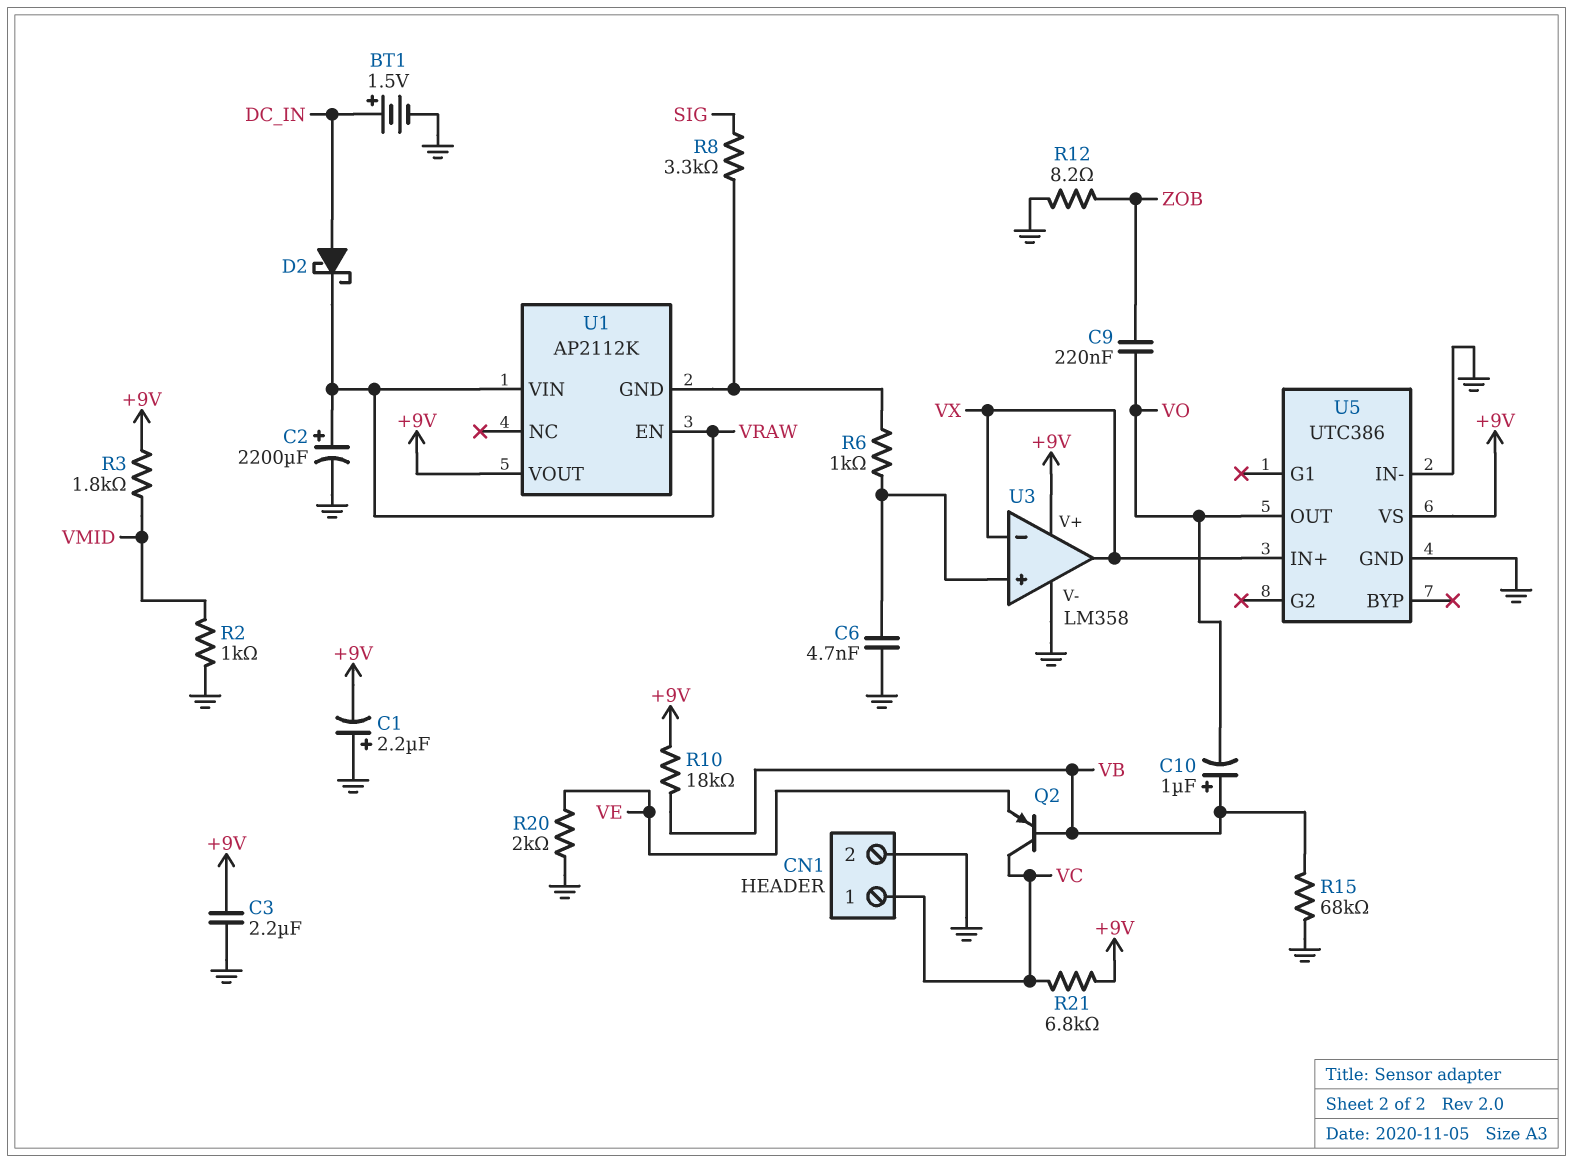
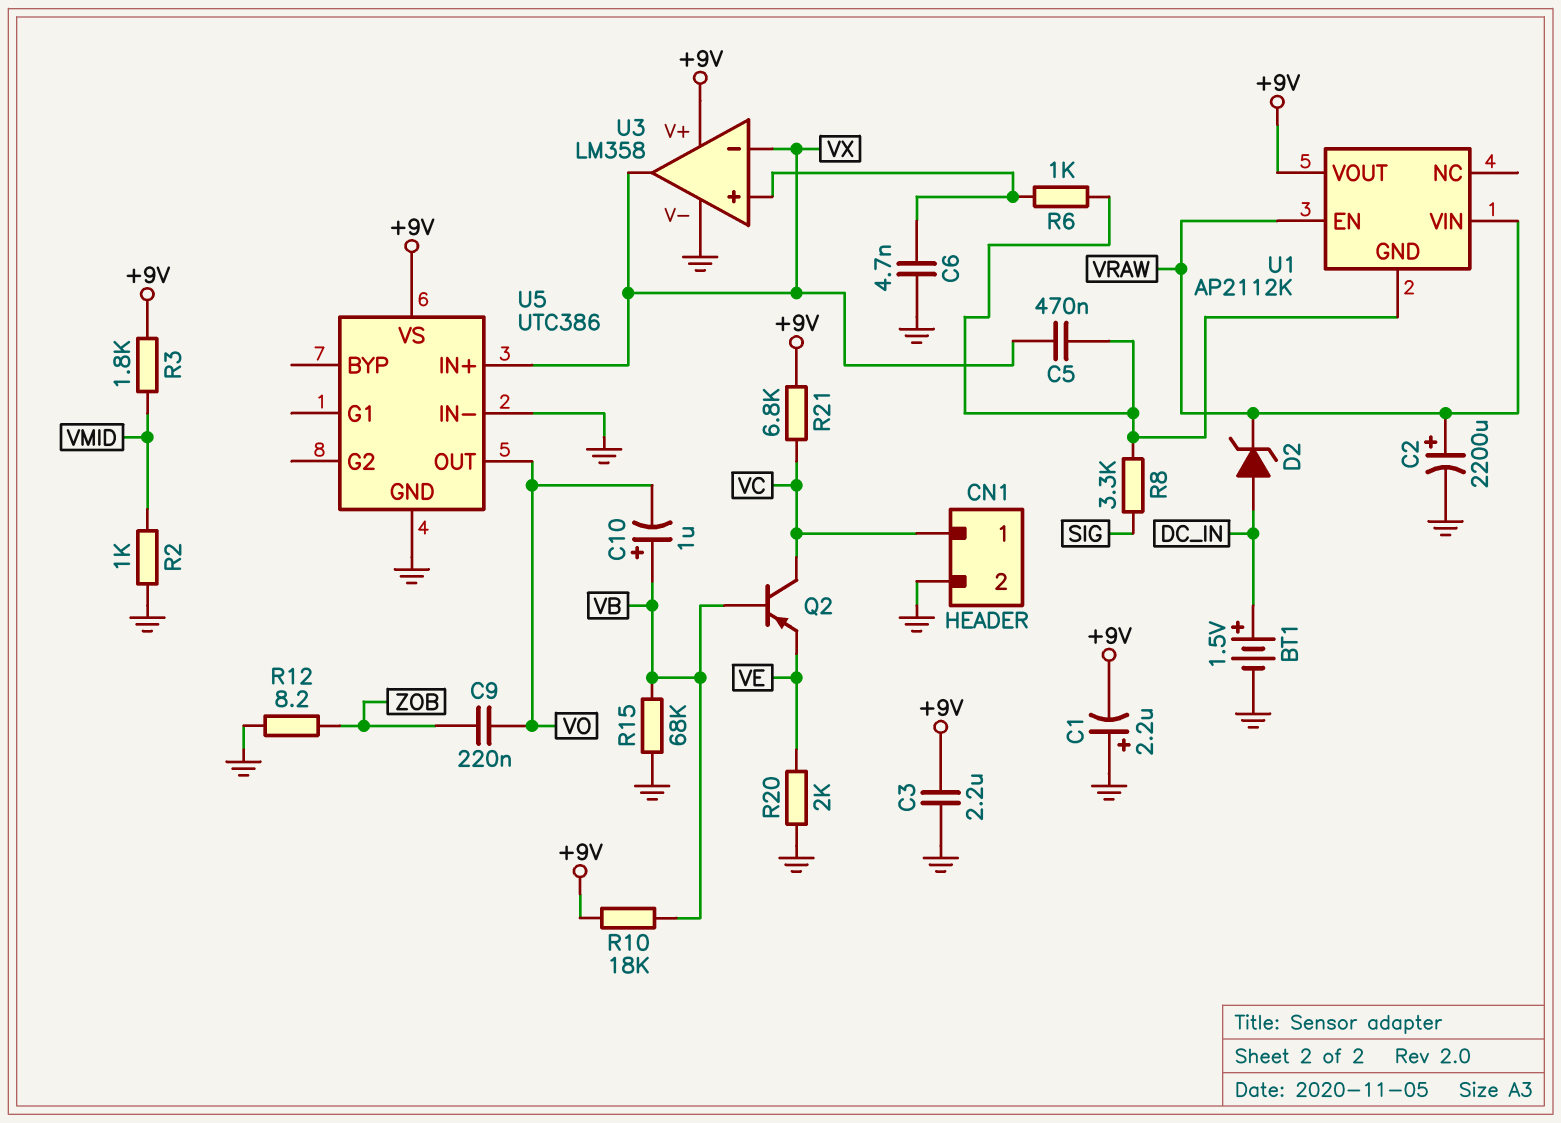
C5: none -> 470nF (U1/GND, VX)
D2: schottky (A DC_IN, K VRAW) -> zener (A DC_IN, K VRAW)

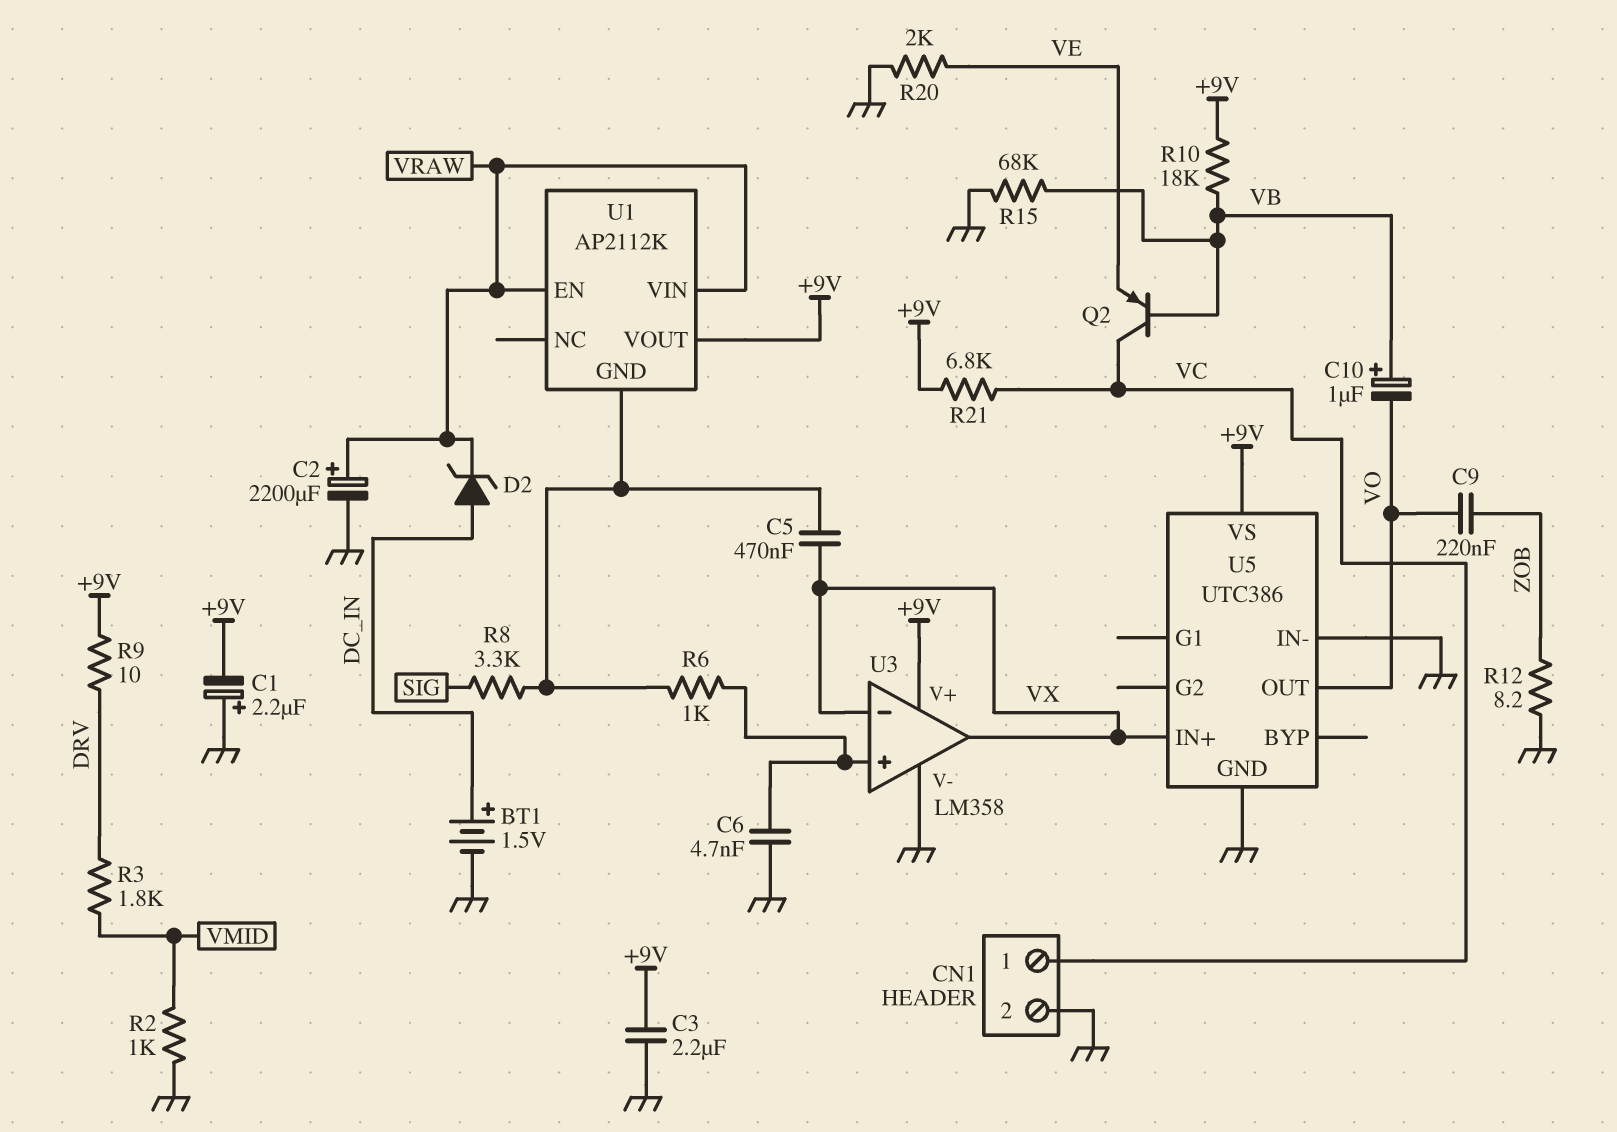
R3: 1.8k (+9V, VMID) -> 1.8k (DRV, VMID)
R9: none -> 10 (+9V, DRV)

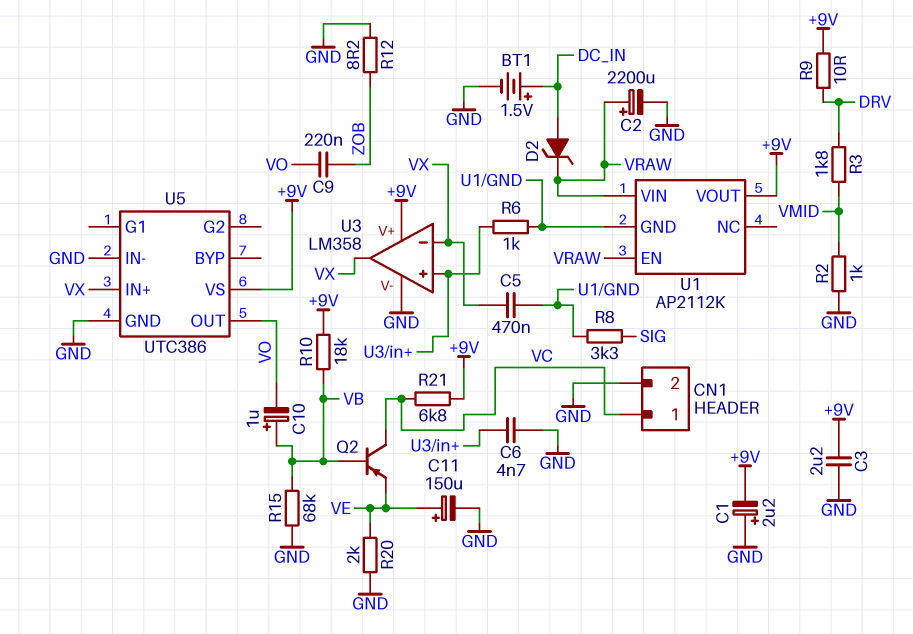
C11: none -> 150uF (plus VE, minus GND)

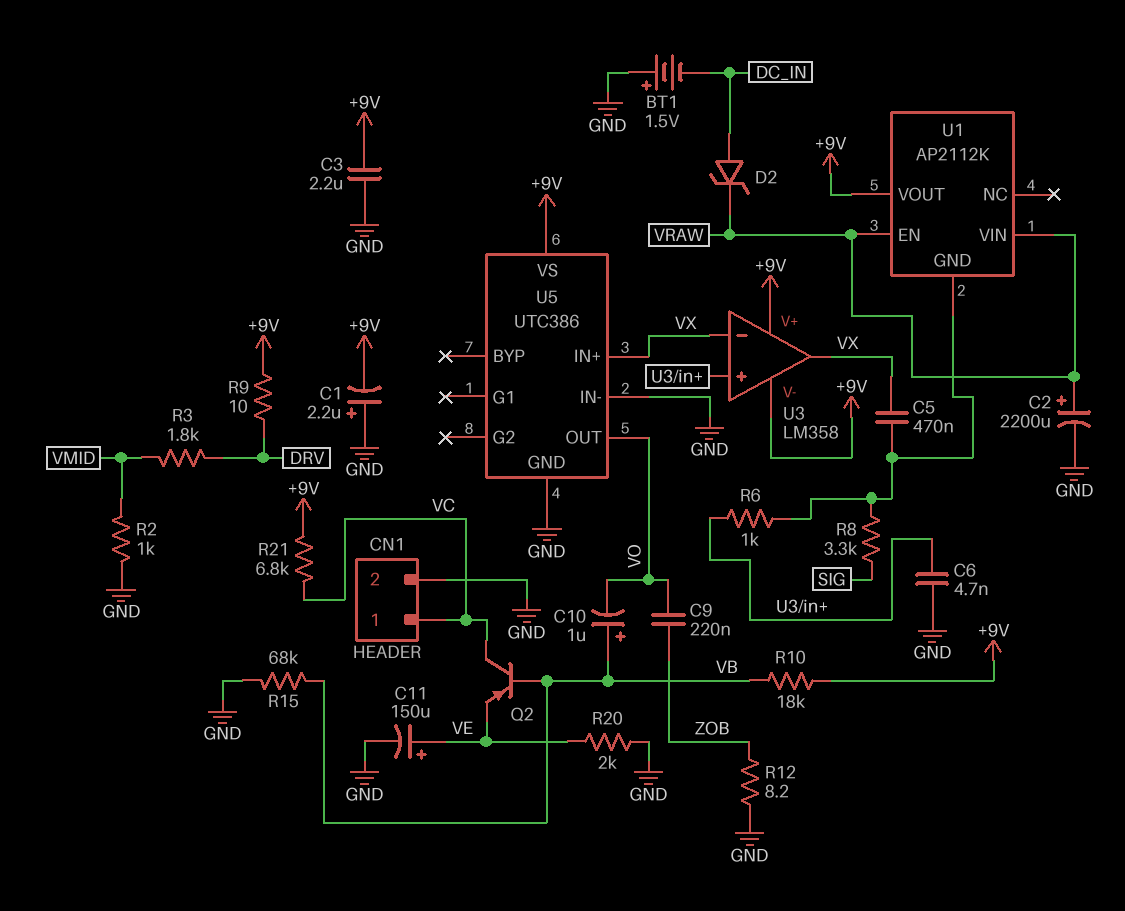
BT1: 1.5V (plus DC_IN, minus GND) -> 1.5V (plus GND, minus DC_IN)
U3 pin V-: GND -> +9V

